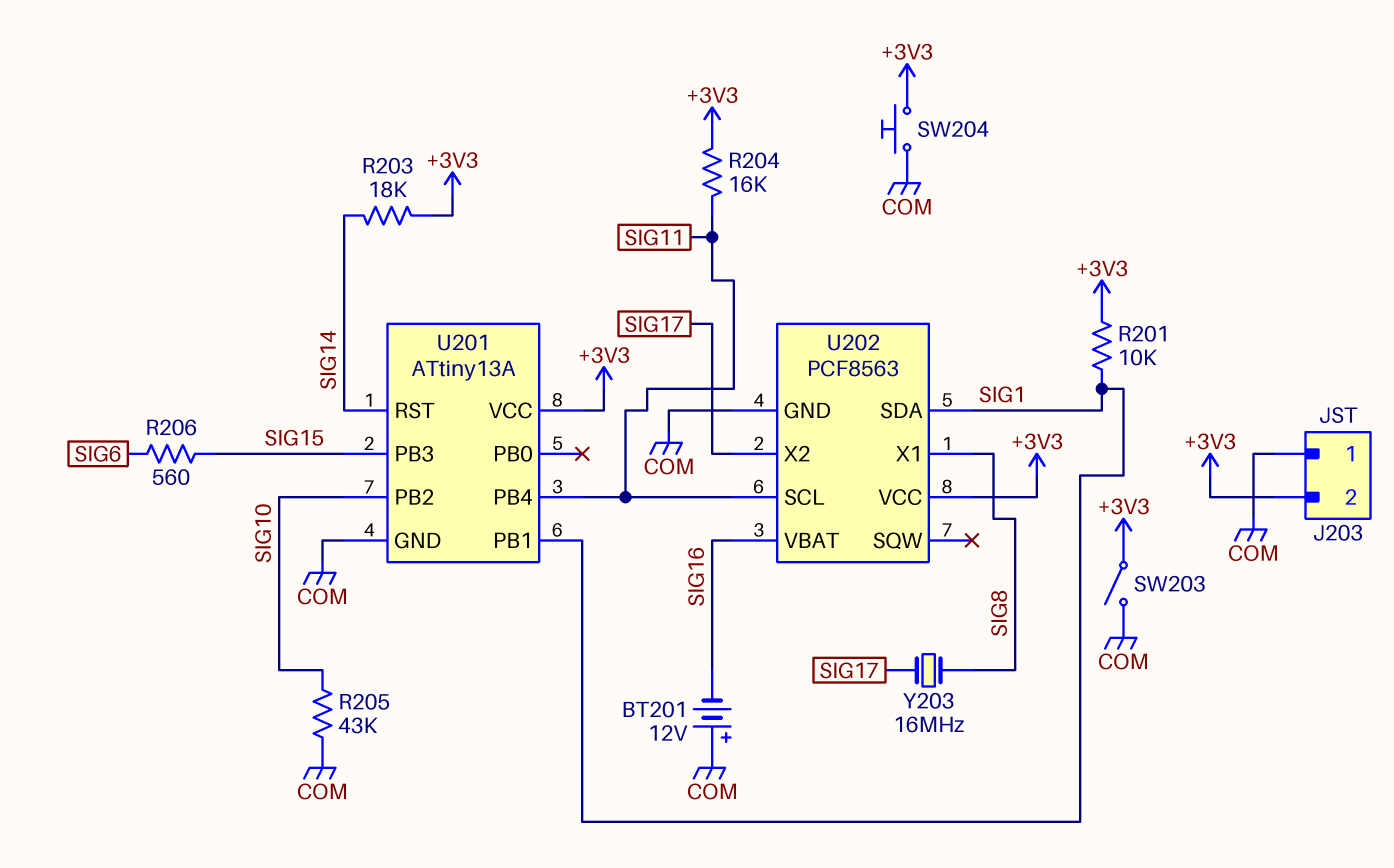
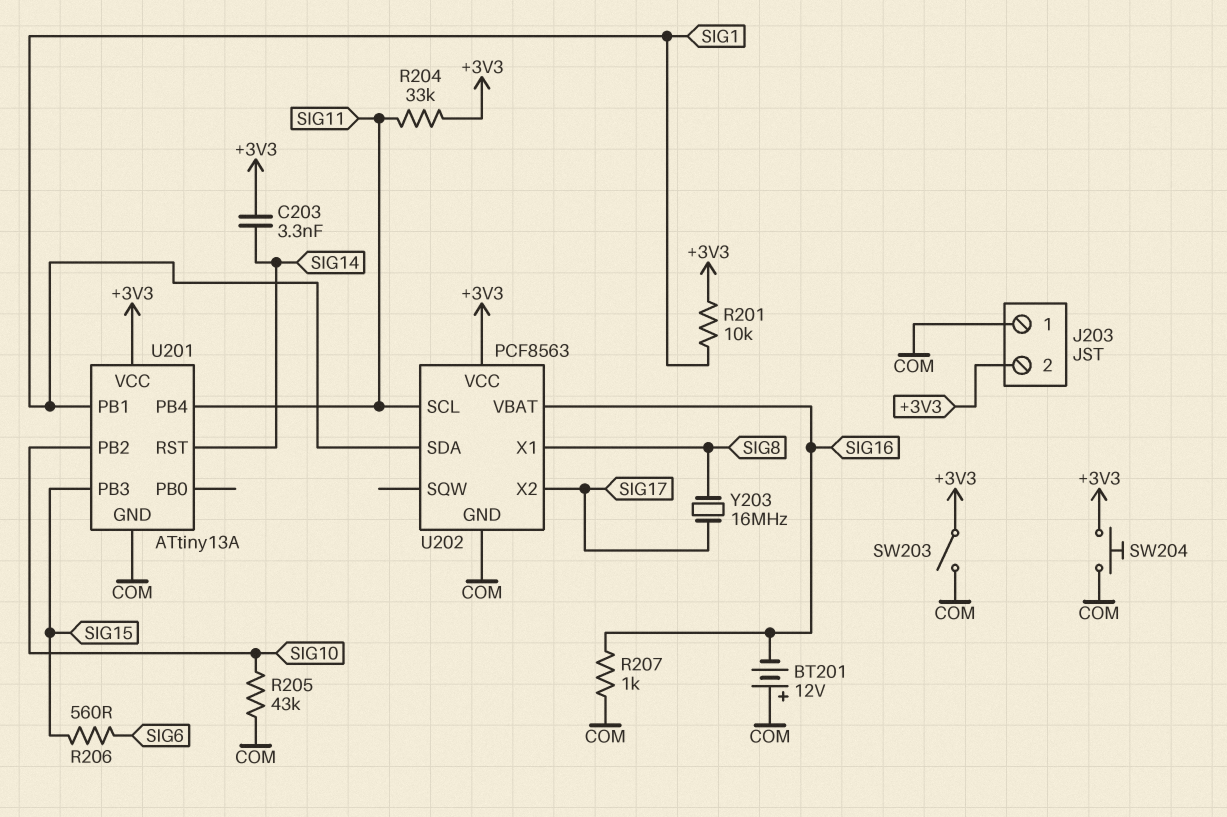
C203: none -> 3.3nF (+3V3, SIG14)
R203: 18k (+3V3, SIG14) -> none
R204: 16k (+3V3, SIG11) -> 33k (+3V3, SIG11)
R207: none -> 1k (COM, SIG16)

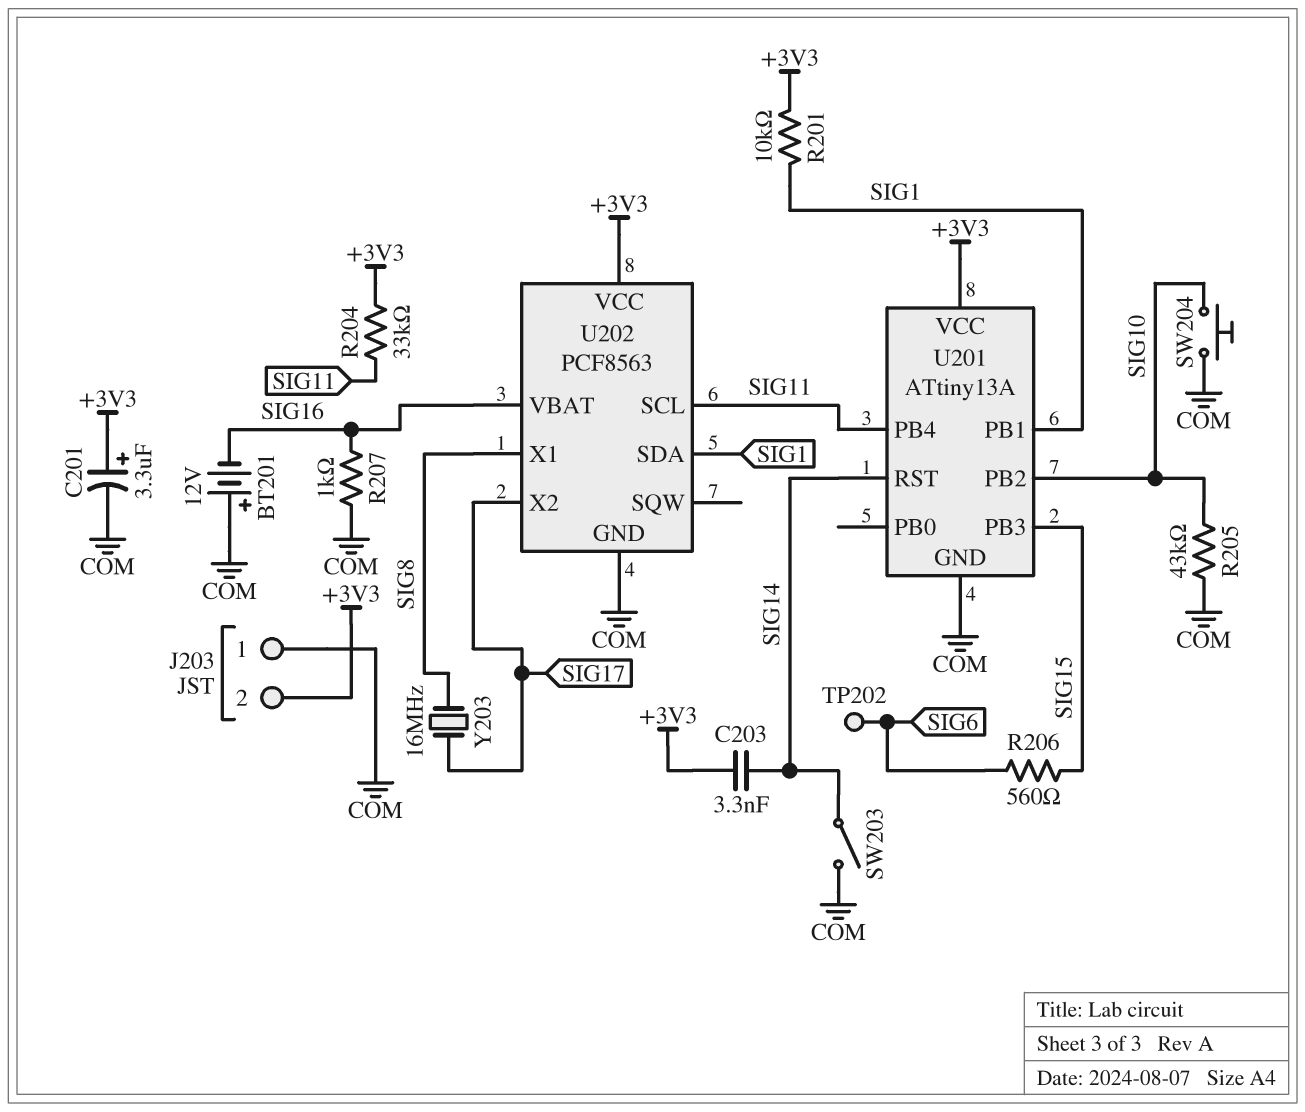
C201: none -> 3.3uF (plus +3V3, minus COM)
SW203: switch (+3V3, COM) -> switch (COM, SIG14)
SW204: button (+3V3, COM) -> button (COM, SIG10)
TP202: none -> test point (SIG6)

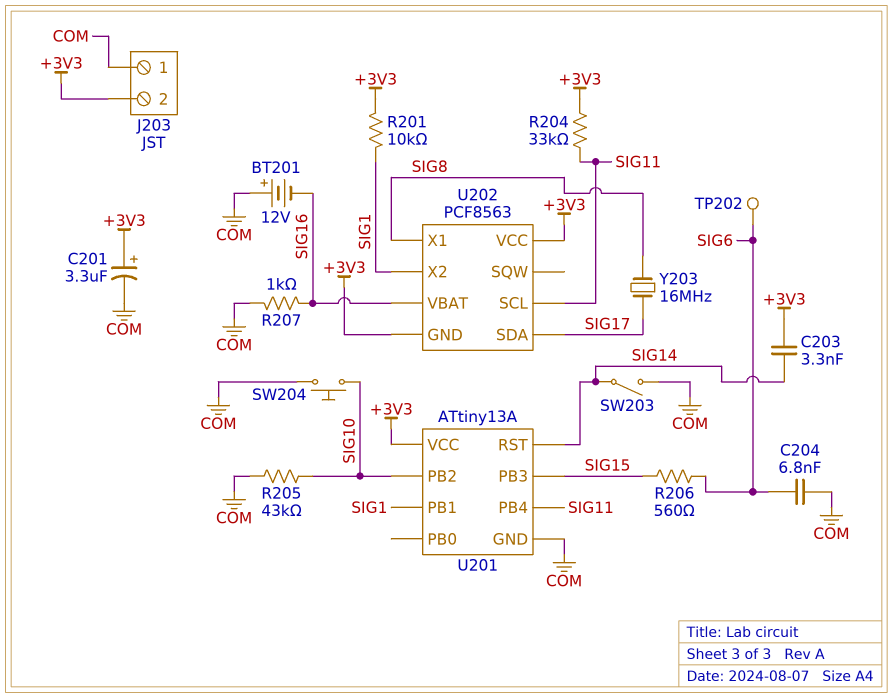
C204: none -> 6.8nF (COM, SIG6)
U202 pin GND: COM -> +3V3
U202 pin SDA: SIG1 -> SIG17
U202 pin X2: SIG17 -> SIG1

